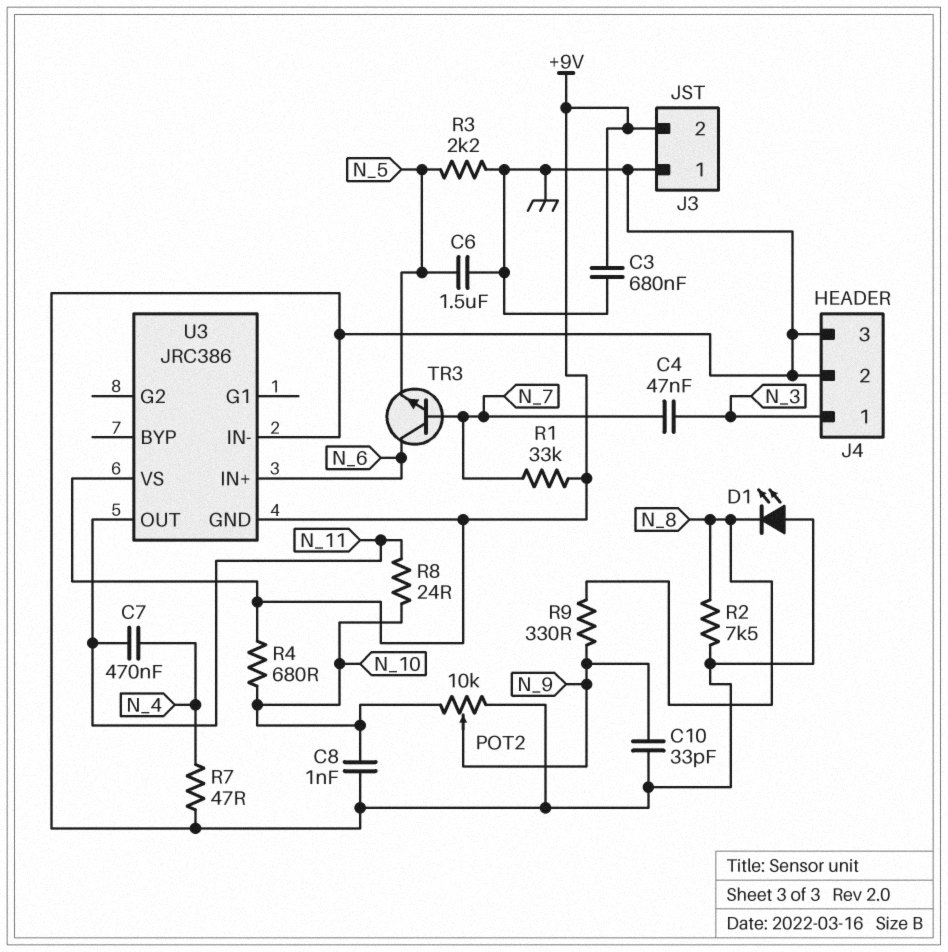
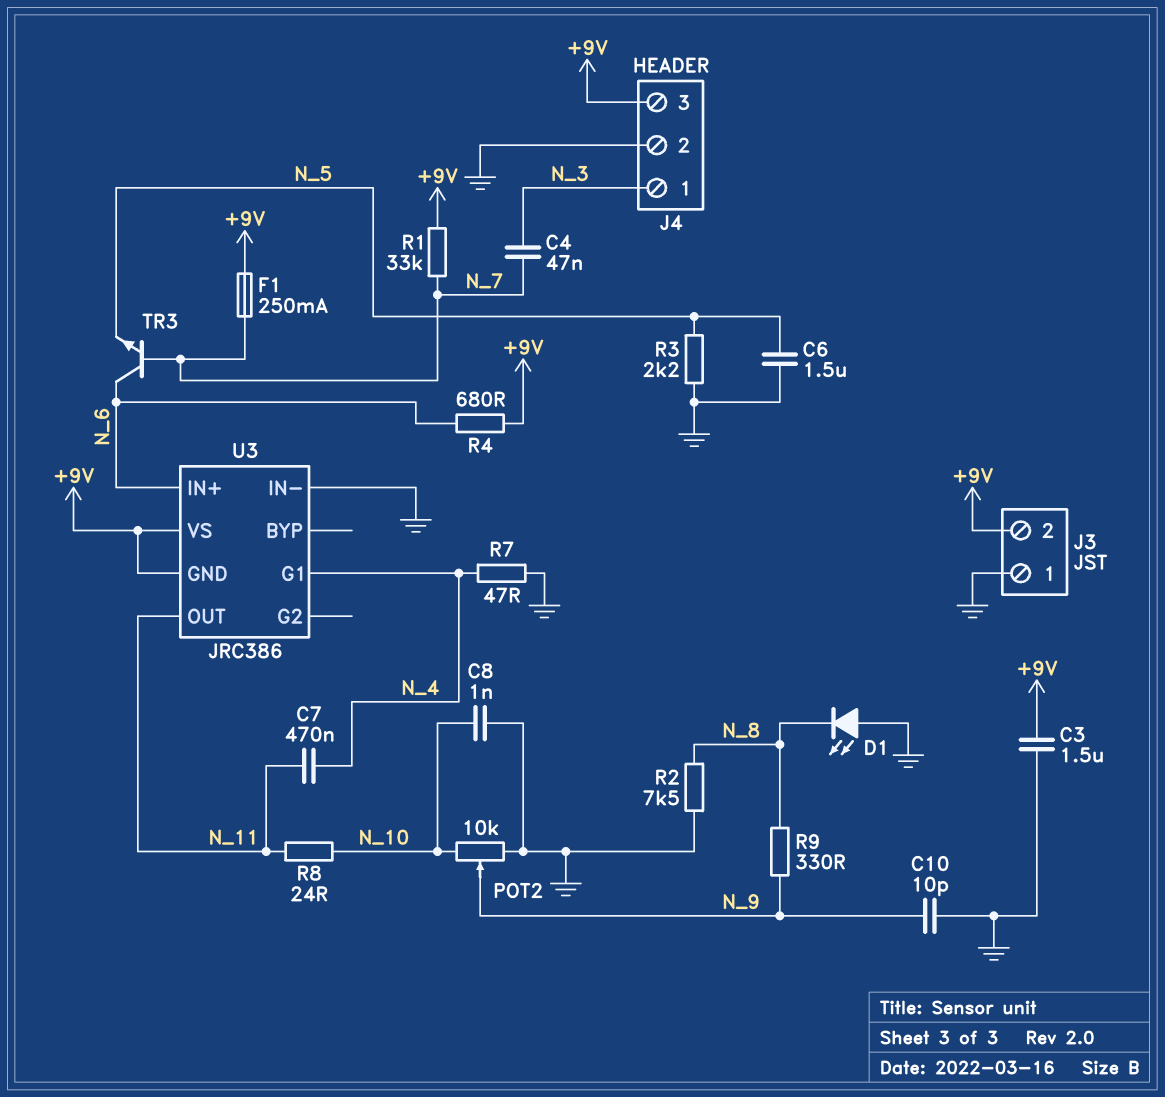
C3: 680nF (+9V, GND) -> 1.5uF (+9V, GND)
C10: 33pF (GND, N_9) -> 10pF (GND, N_9)
F1: none -> 250mA (+9V, N_7)
J4 pin 3: GND -> +9V
R4: 680 (+9V, N_10) -> 680 (+9V, N_6)
U3 pin G1: none -> N_4

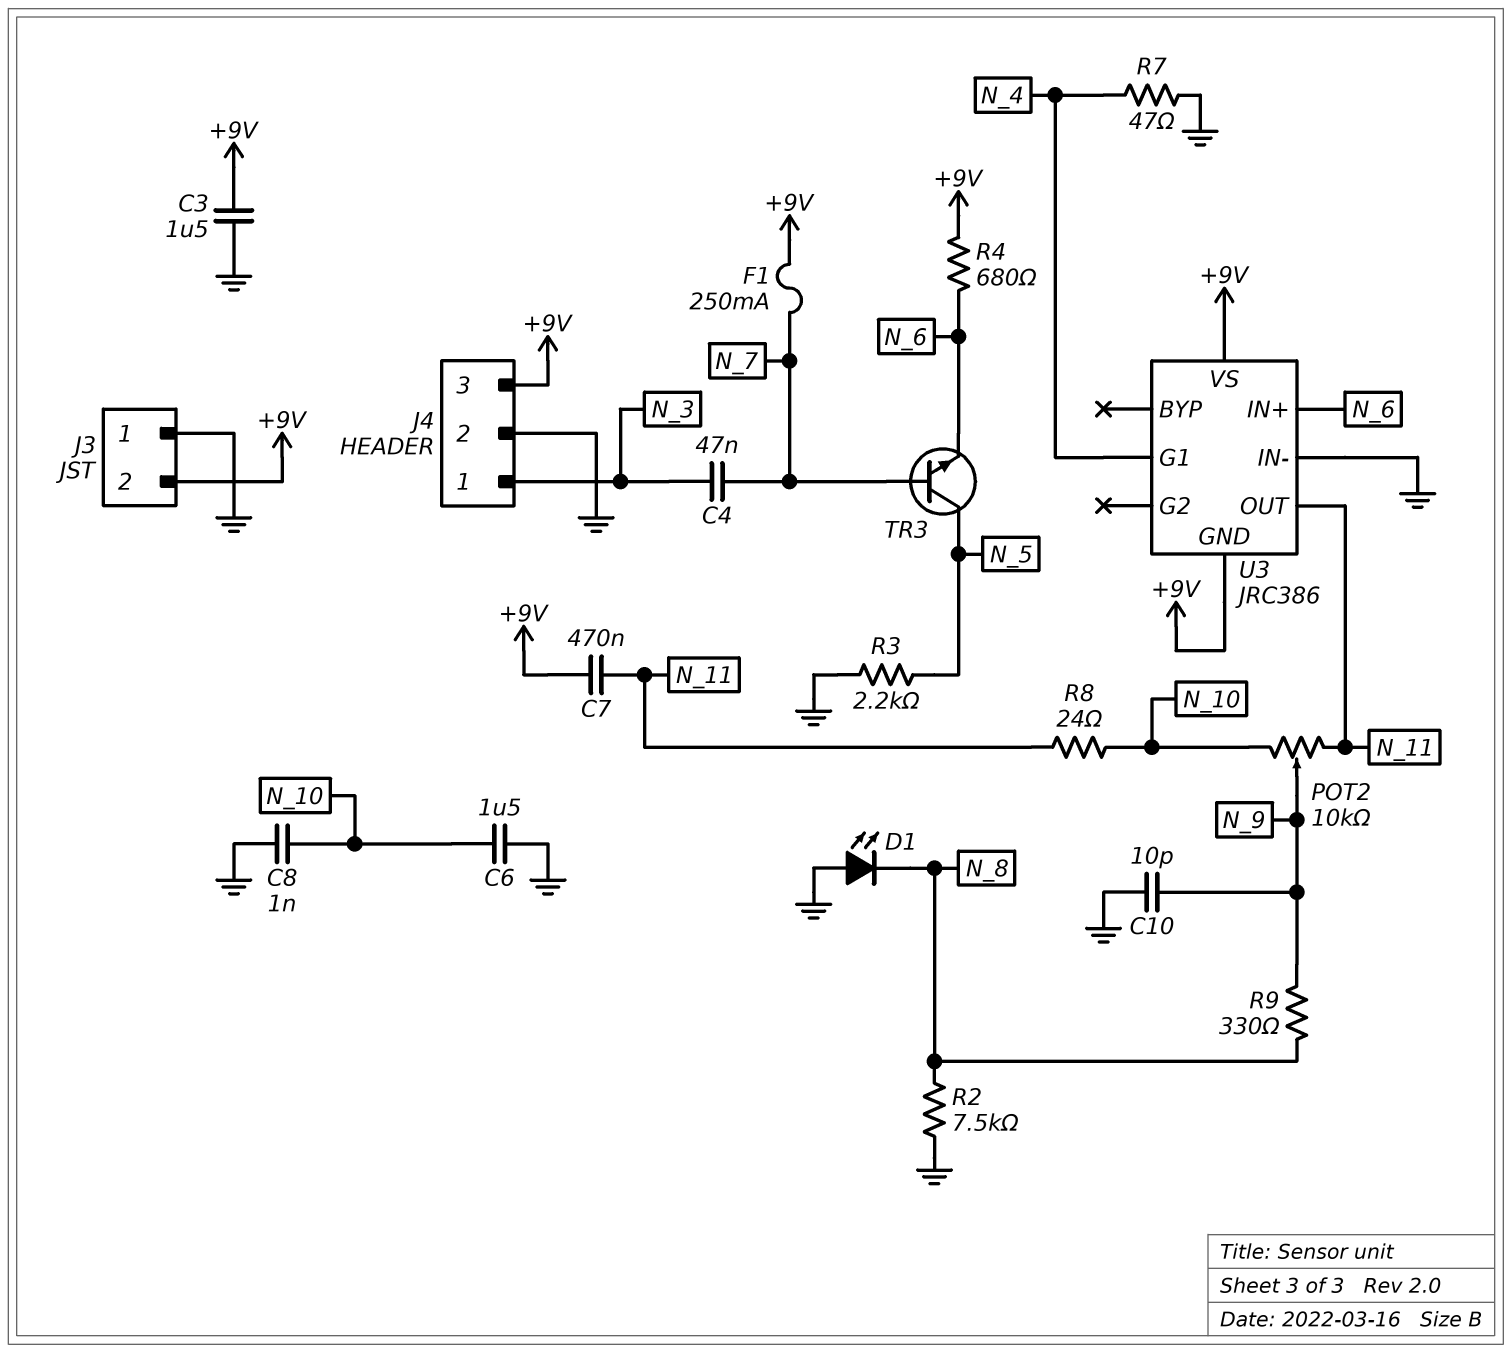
C6: 1.5uF (GND, N_5) -> 1.5uF (GND, N_10)
C7: 470nF (N_4, N_11) -> 470nF (+9V, N_11)
POT2: 10k (GND, N_10, wiper N_9) -> 10k (N_10, N_11, wiper N_9)
R1: 33k (+9V, N_7) -> none
TR3: NPN (B N_7, C N_6, E N_5) -> NPN (B N_7, C N_5, E N_6)

